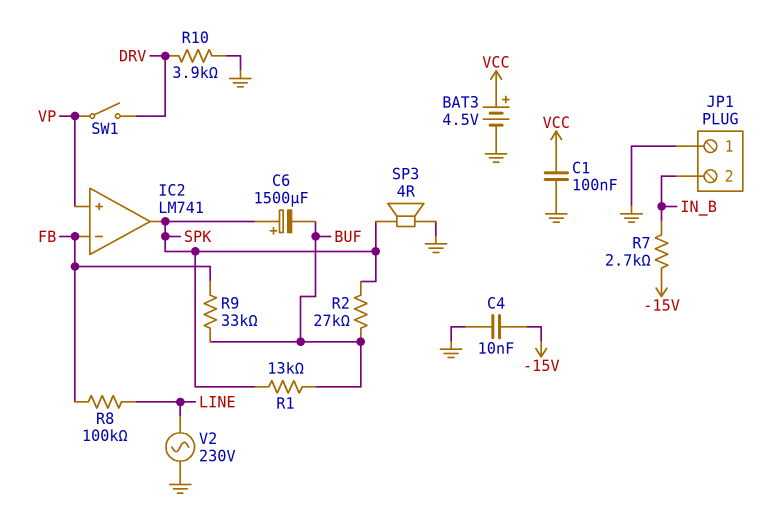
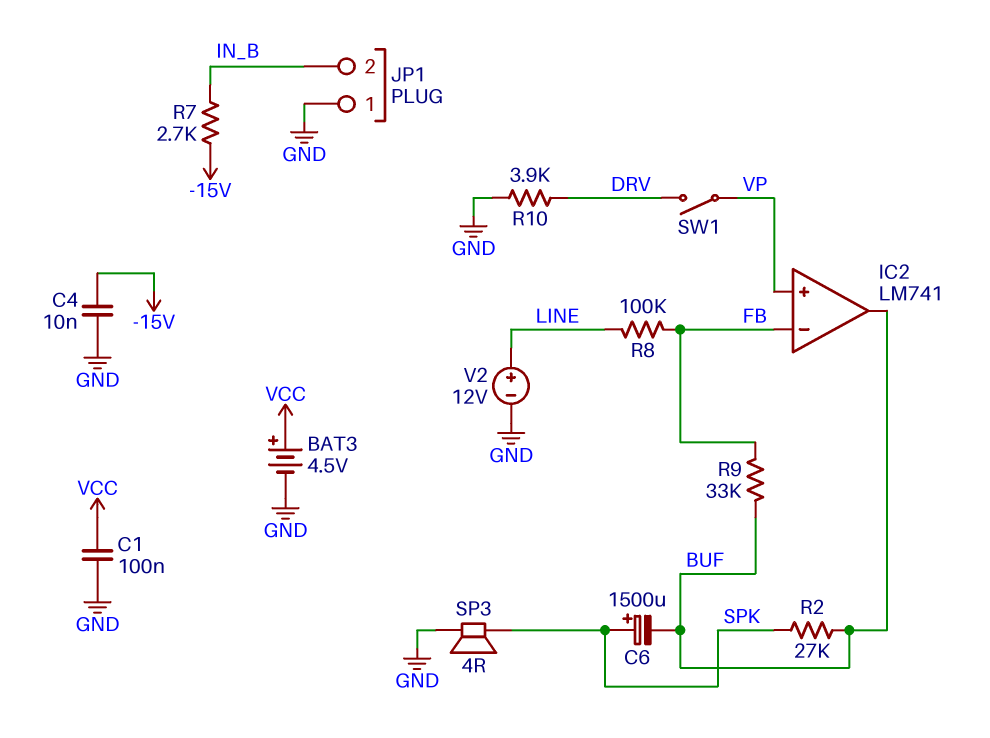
IC2 pin out: SPK -> BUF
R1: 13k (BUF, SPK) -> none
V2: AC 230V (GND, LINE) -> 12V (plus LINE, minus GND)

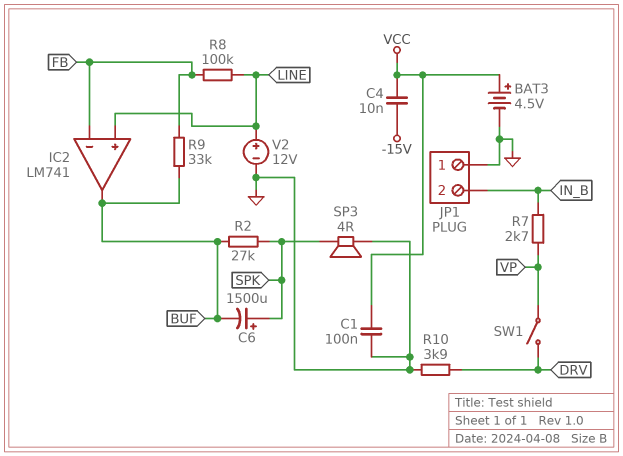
C4: 10nF (-15V, GND) -> 10nF (-15V, VCC)
IC2 pin in+: VP -> LINE
R7: 2.7k (-15V, IN_B) -> 2.7k (IN_B, VP)

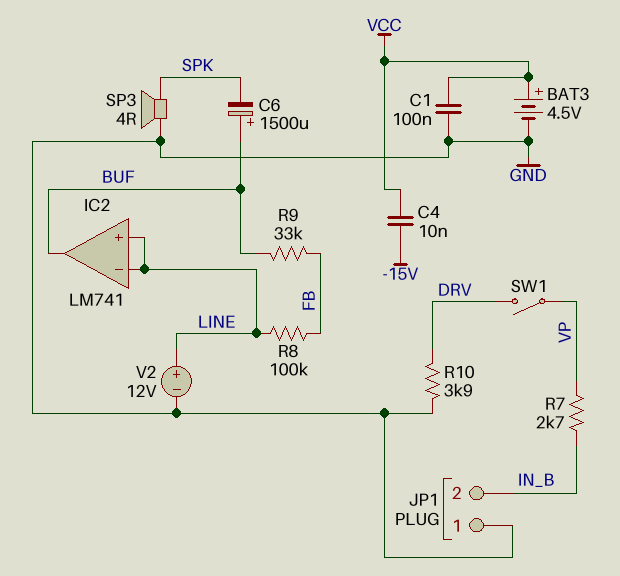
C6: 1500uF (plus SPK, minus BUF) -> 1500uF (plus BUF, minus SPK)
IC2 pin in-: FB -> LINE
R2: 27k (BUF, SPK) -> none

